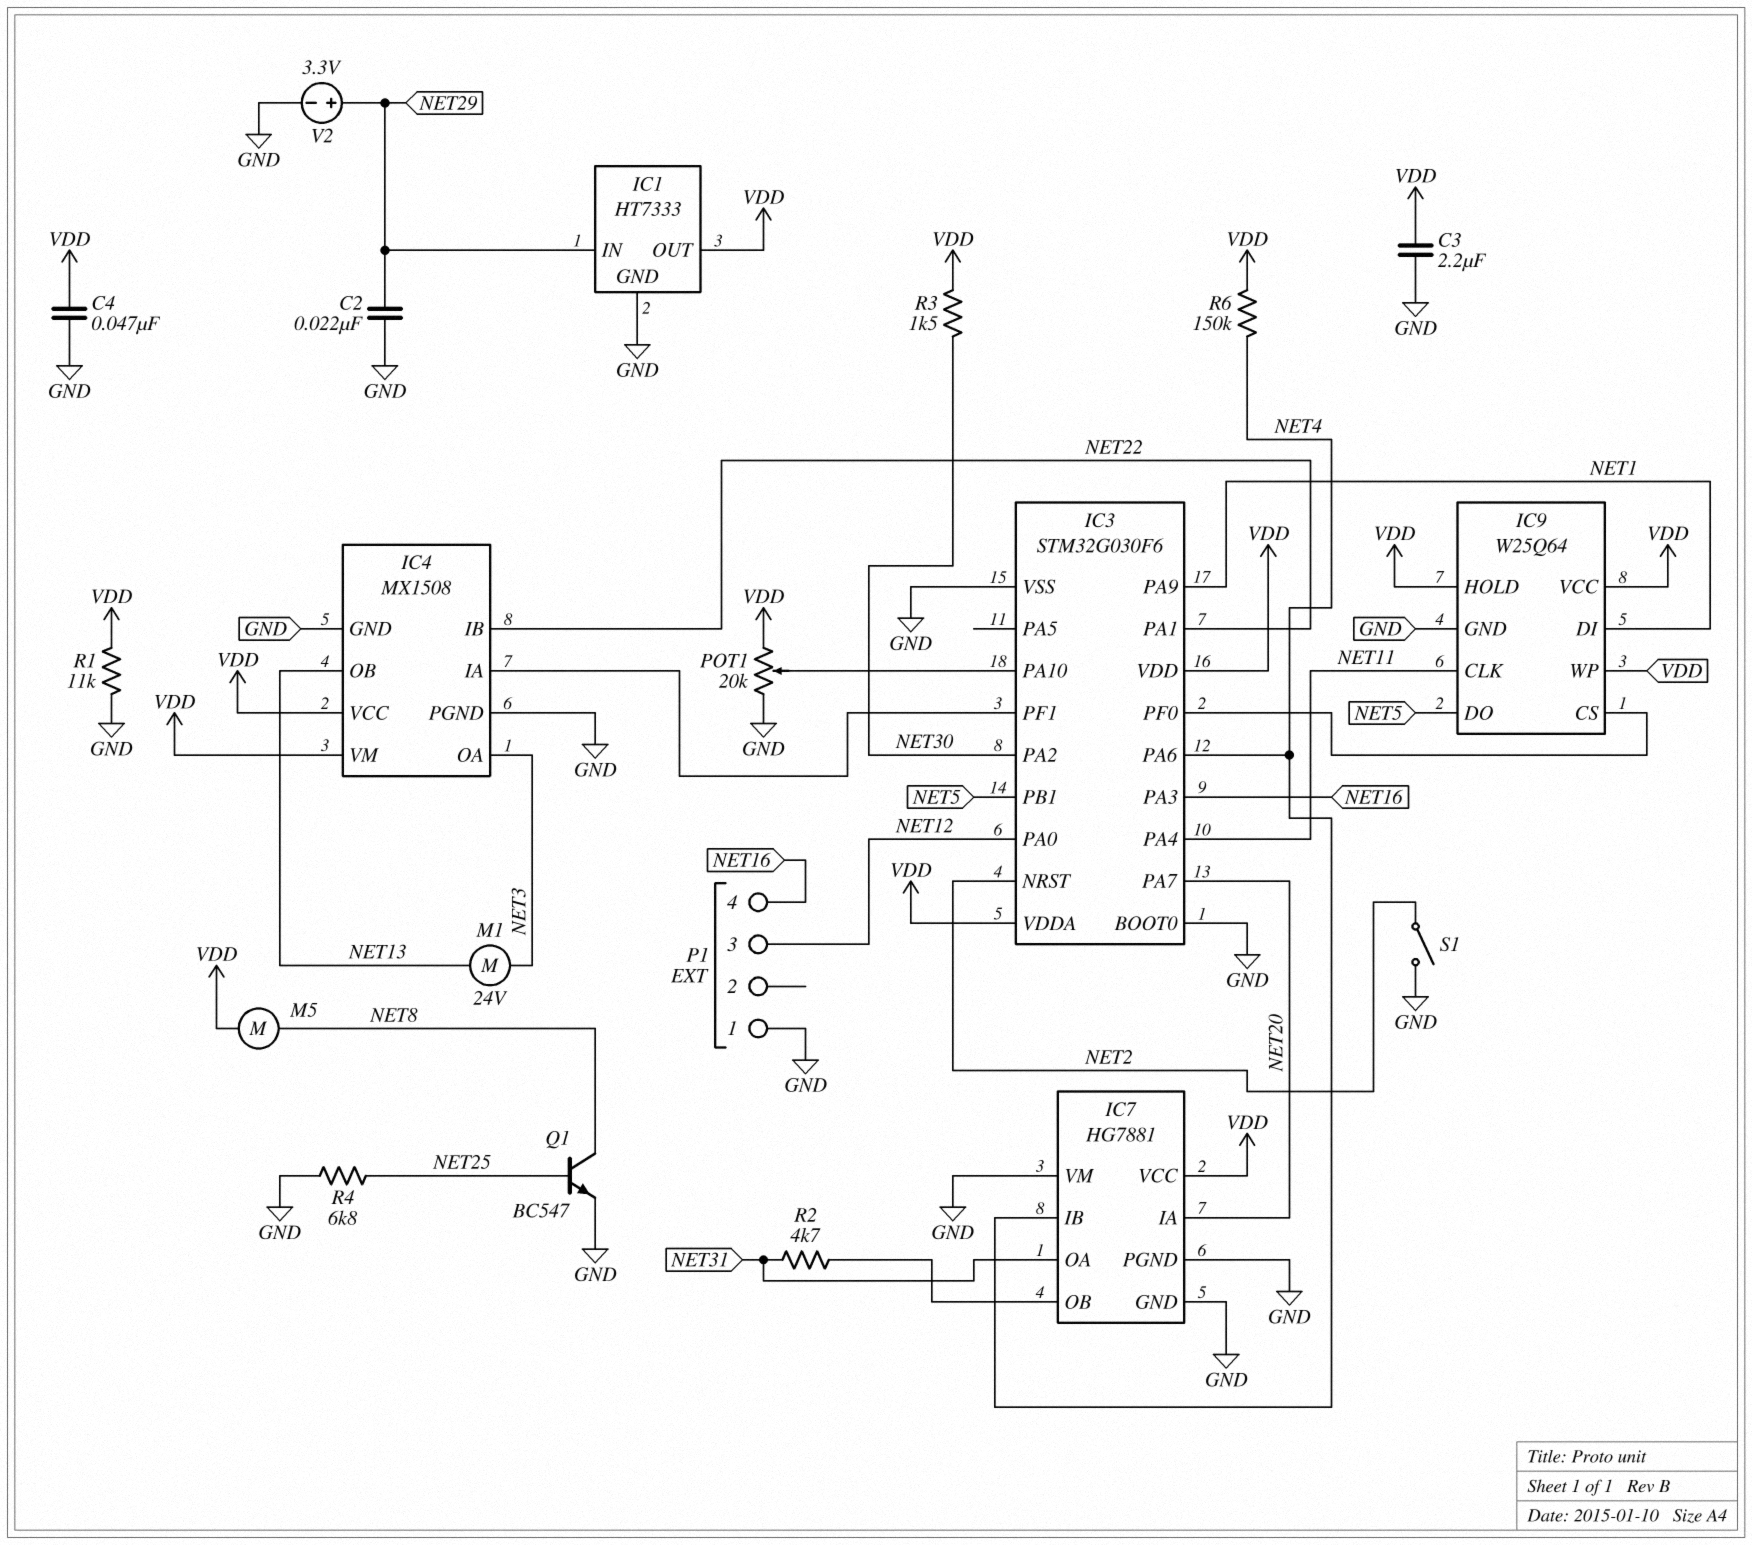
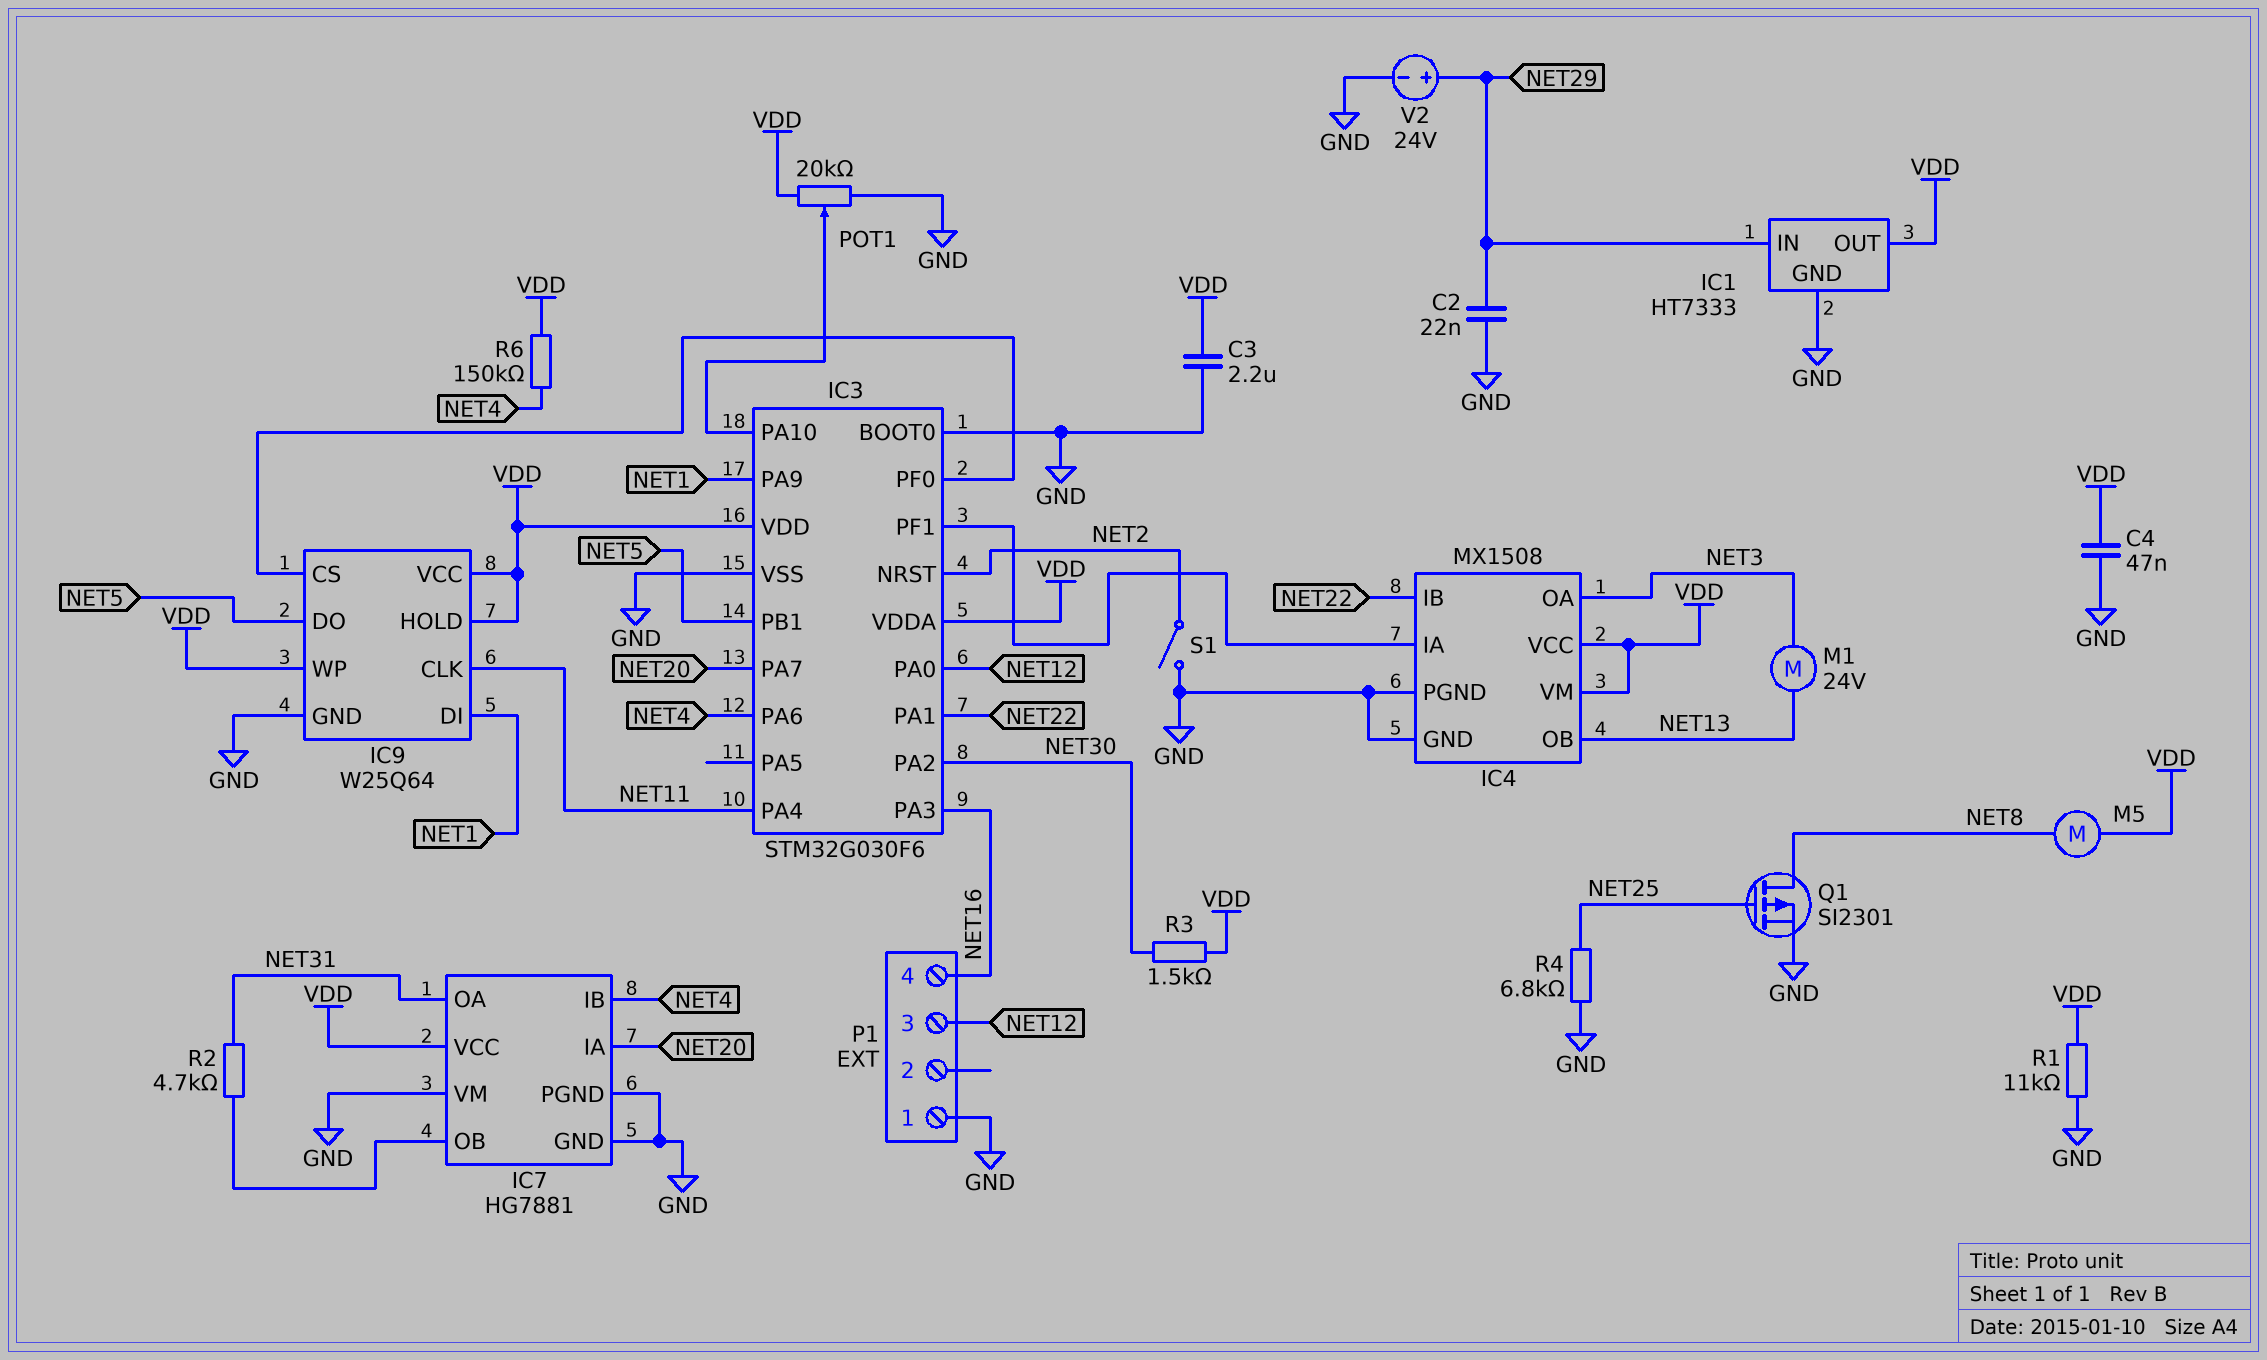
Q1: NPN BC547 (B NET25, C NET8, E GND) -> PMOS SI2301 (G NET25, D NET8, S GND)
V2: 3.3V (plus NET29, minus GND) -> 24V (plus NET29, minus GND)

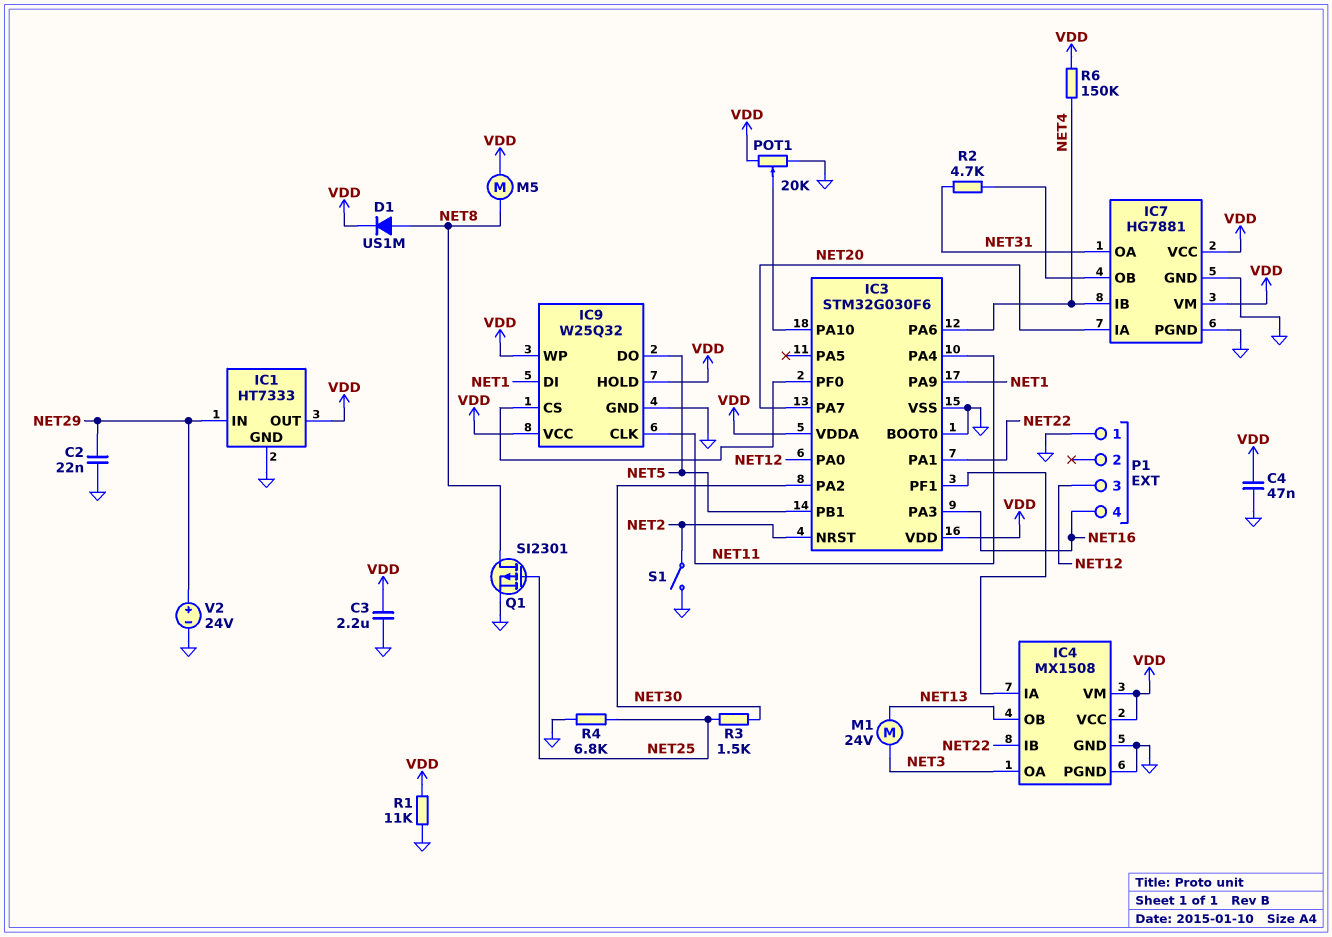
D1: none -> diode US1M (A NET8, K VDD)
IC7 pin VM: GND -> VDD
IC9: W25Q64 -> W25Q32
R3: 1.5k (NET30, VDD) -> 1.5k (NET25, NET30)

